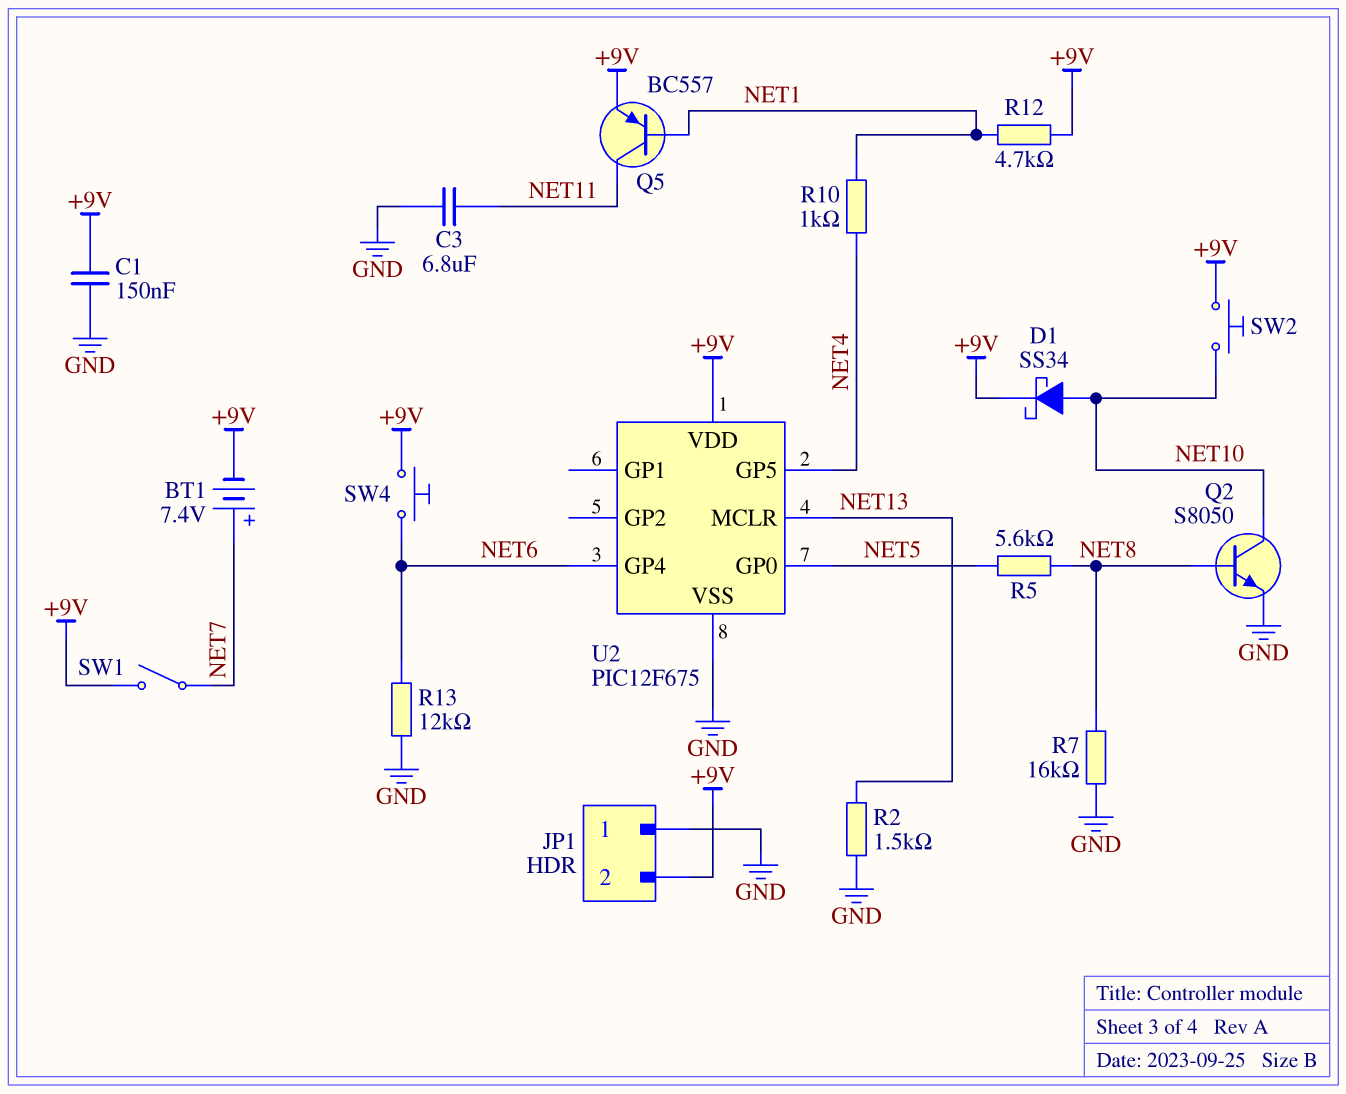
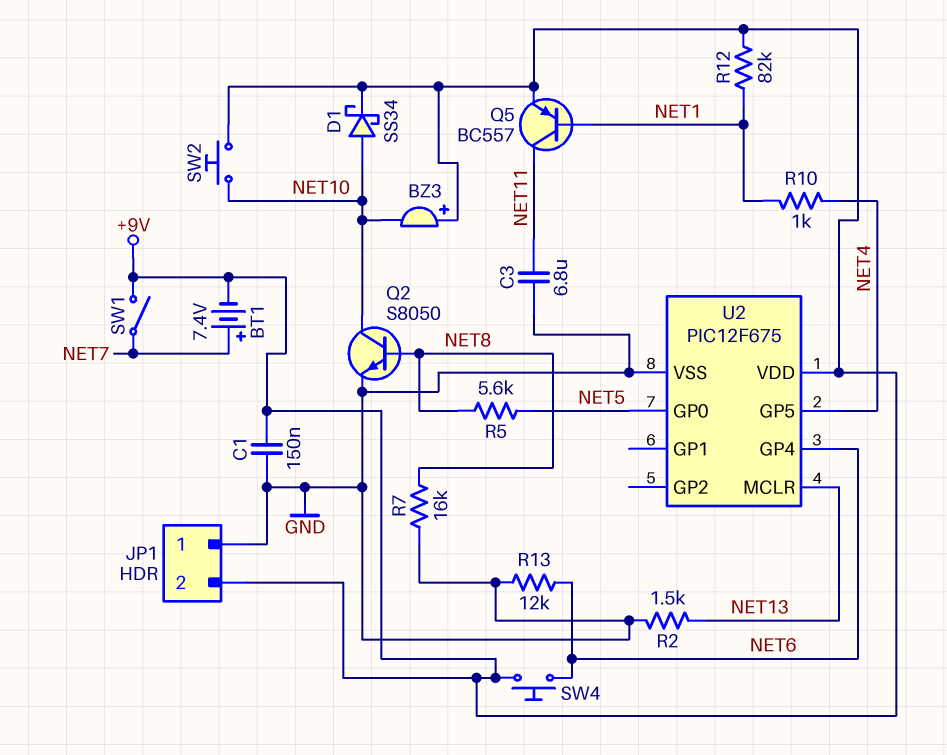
BZ3: none -> buzzer (plus +9V, minus NET10)
R12: 4.7k (+9V, NET1) -> 82k (+9V, NET1)

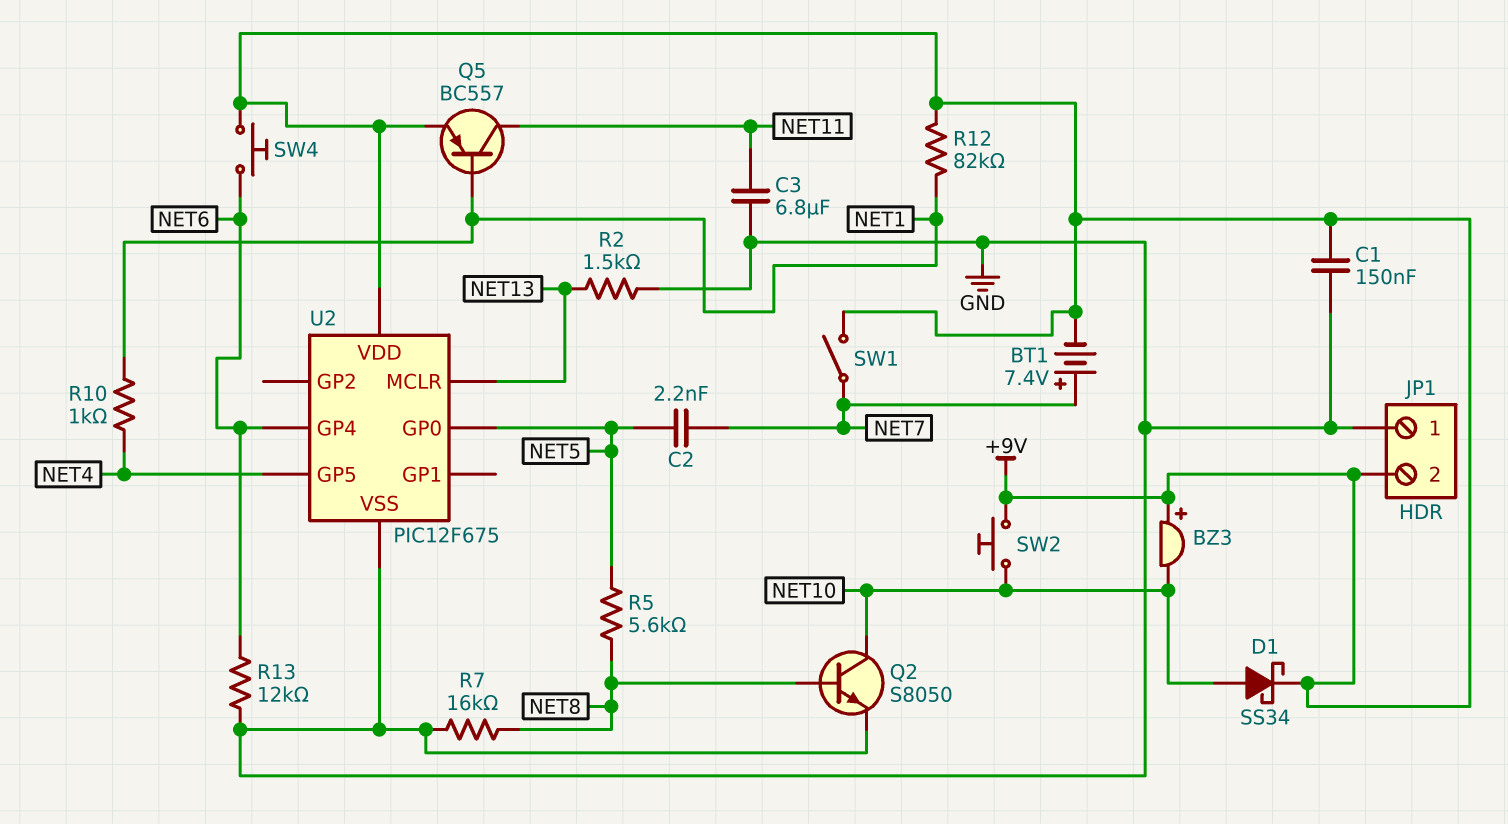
C2: none -> 2.2nF (NET5, NET7)

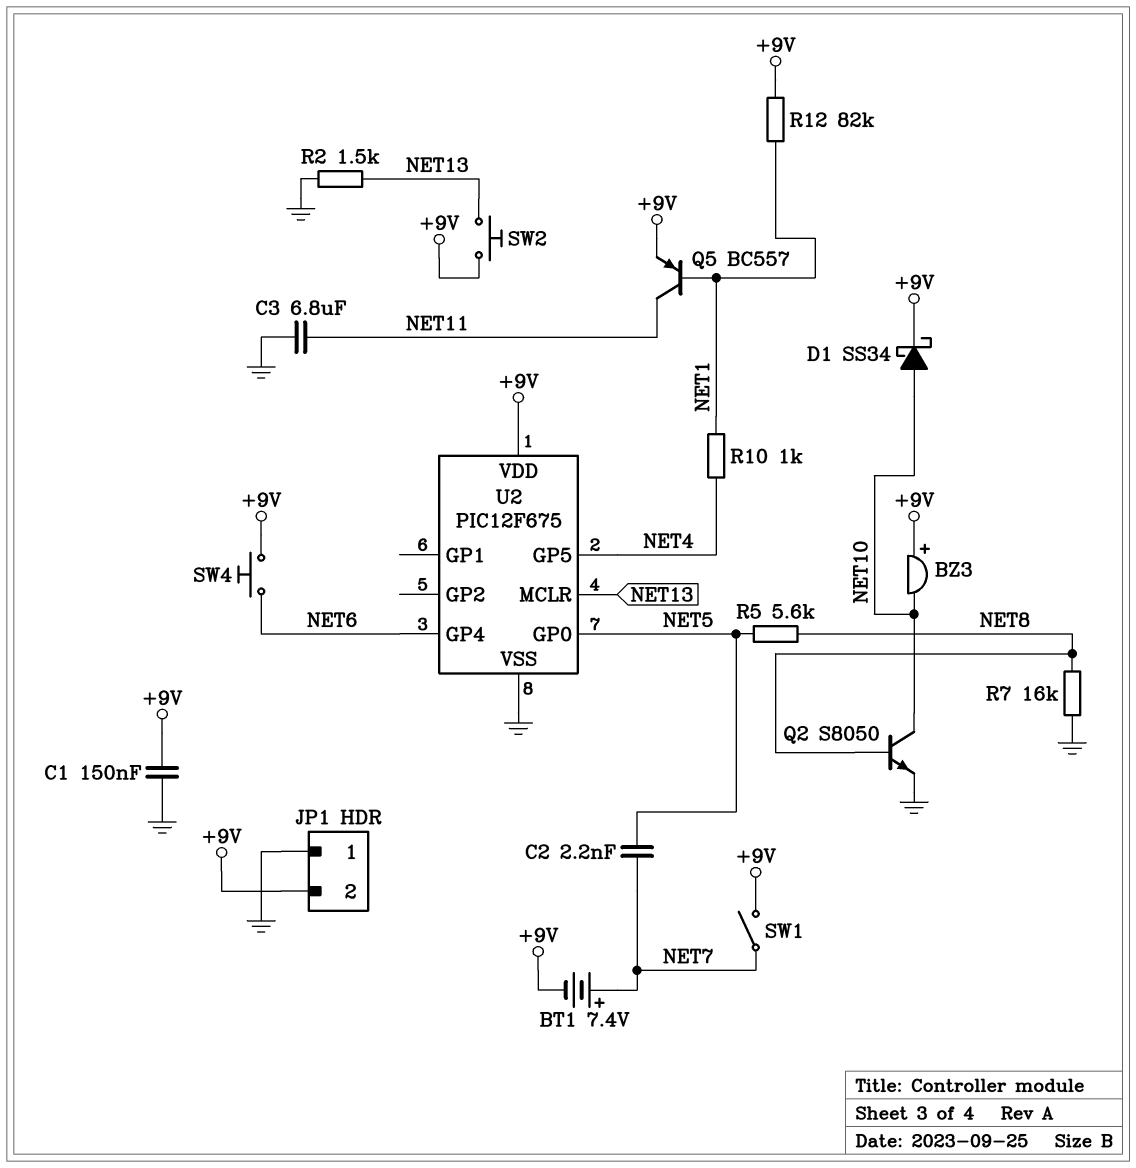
R13: 12k (GND, NET6) -> none
SW2: button (+9V, NET10) -> button (+9V, NET13)

